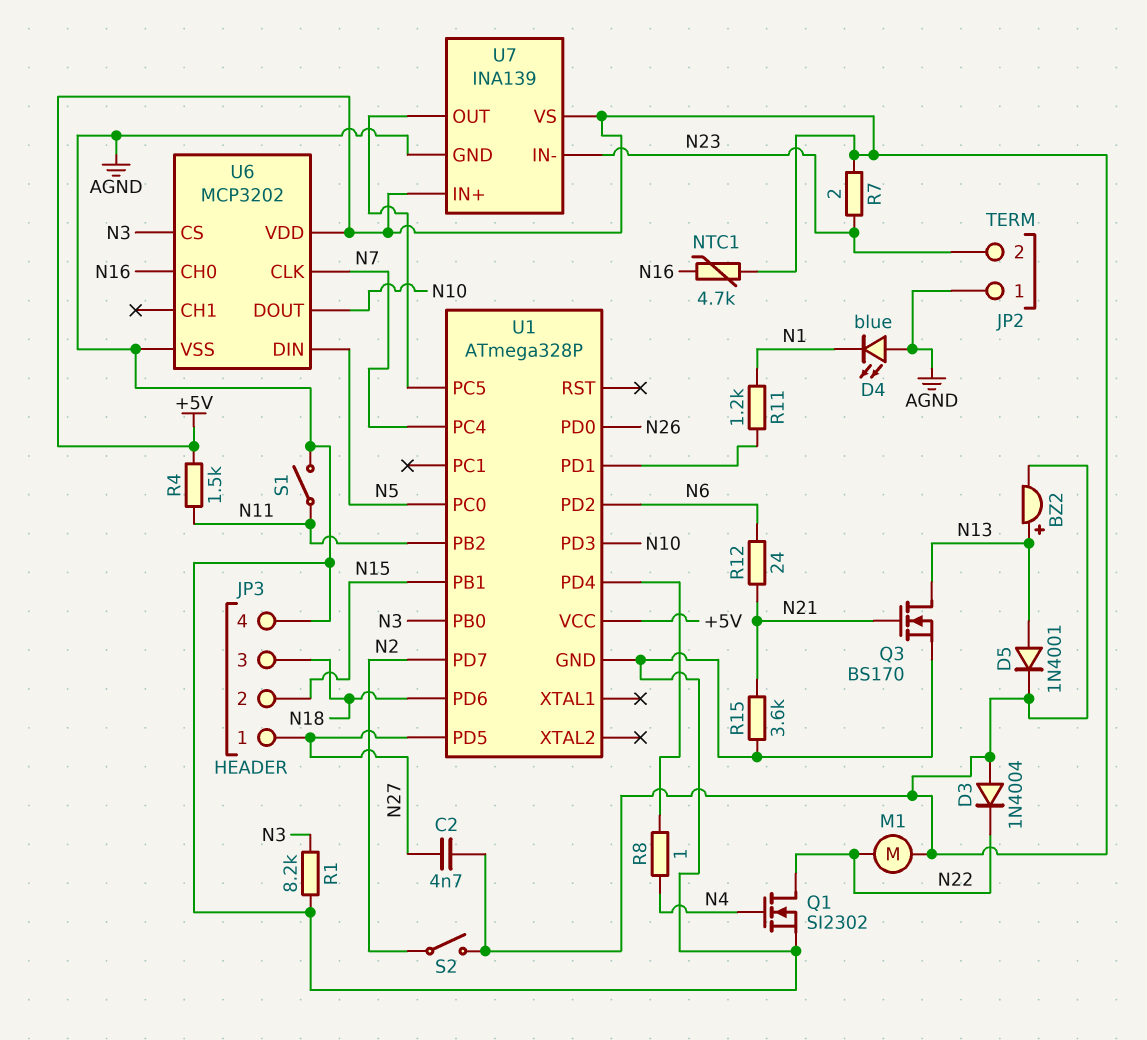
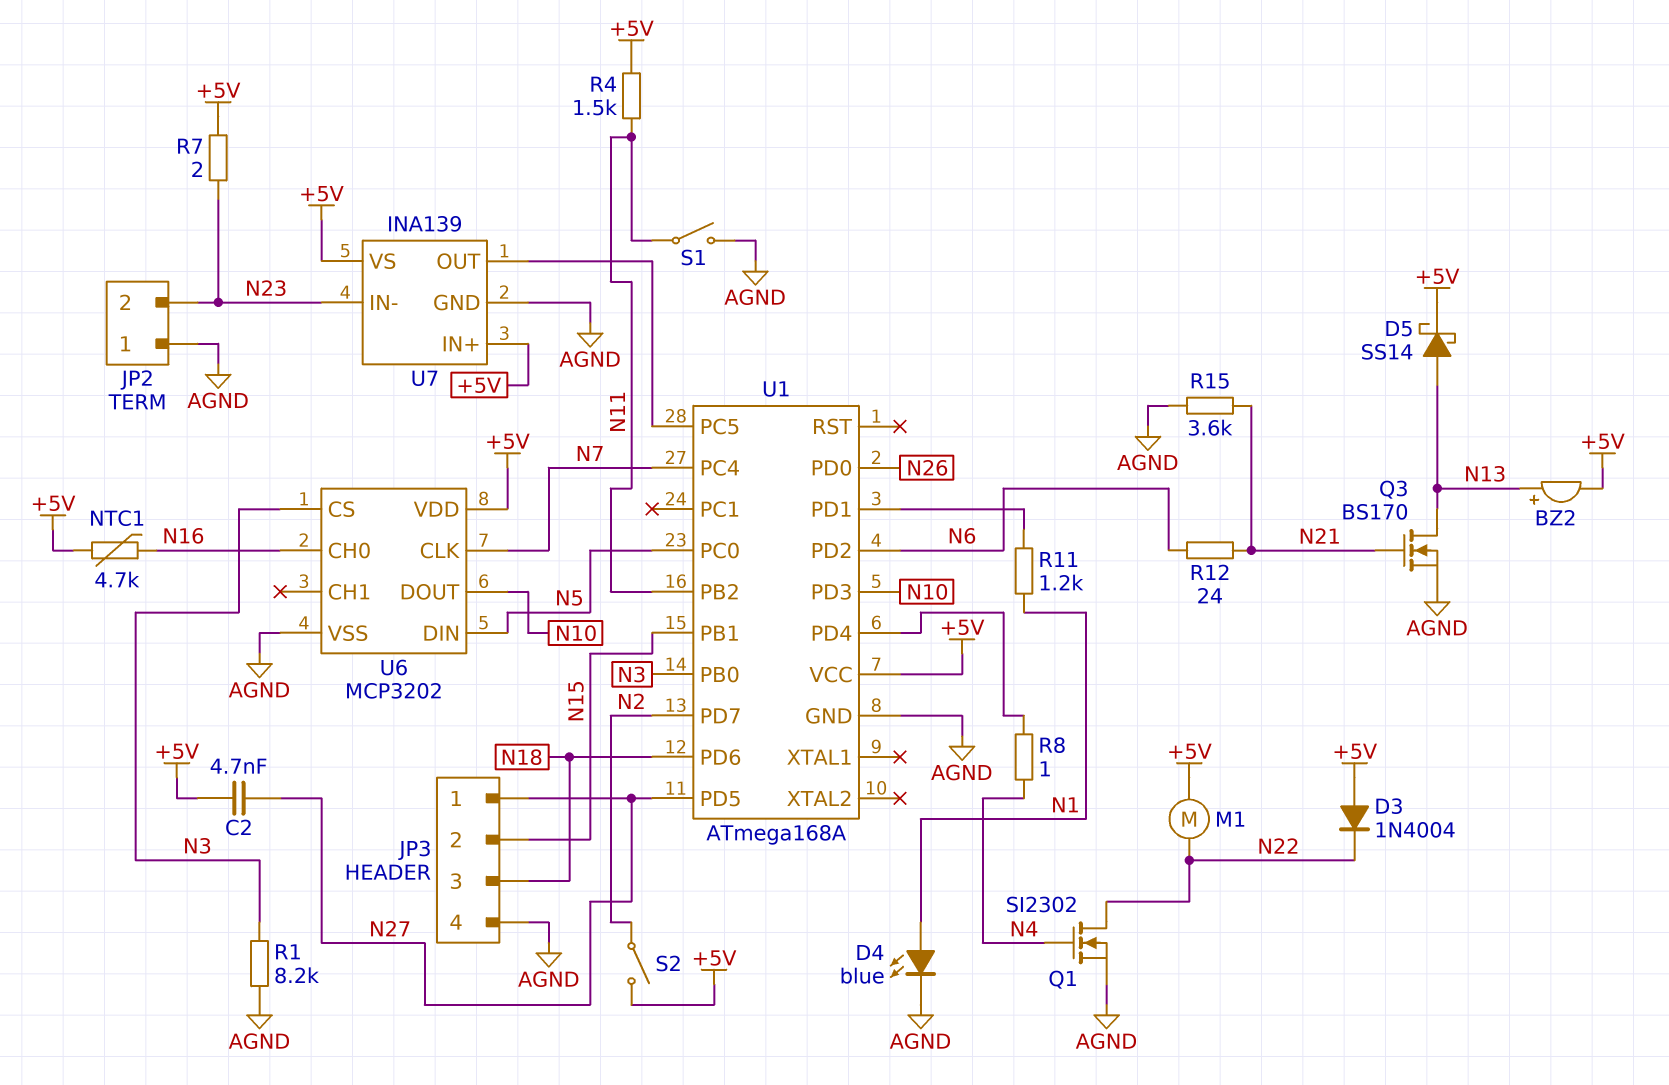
D4: LED blue (A AGND, K N1) -> LED blue (A N1, K AGND)
D5: diode 1N4001 (A N13, K +5V) -> schottky SS14 (A N13, K +5V)
U1: ATmega328P -> ATmega168A

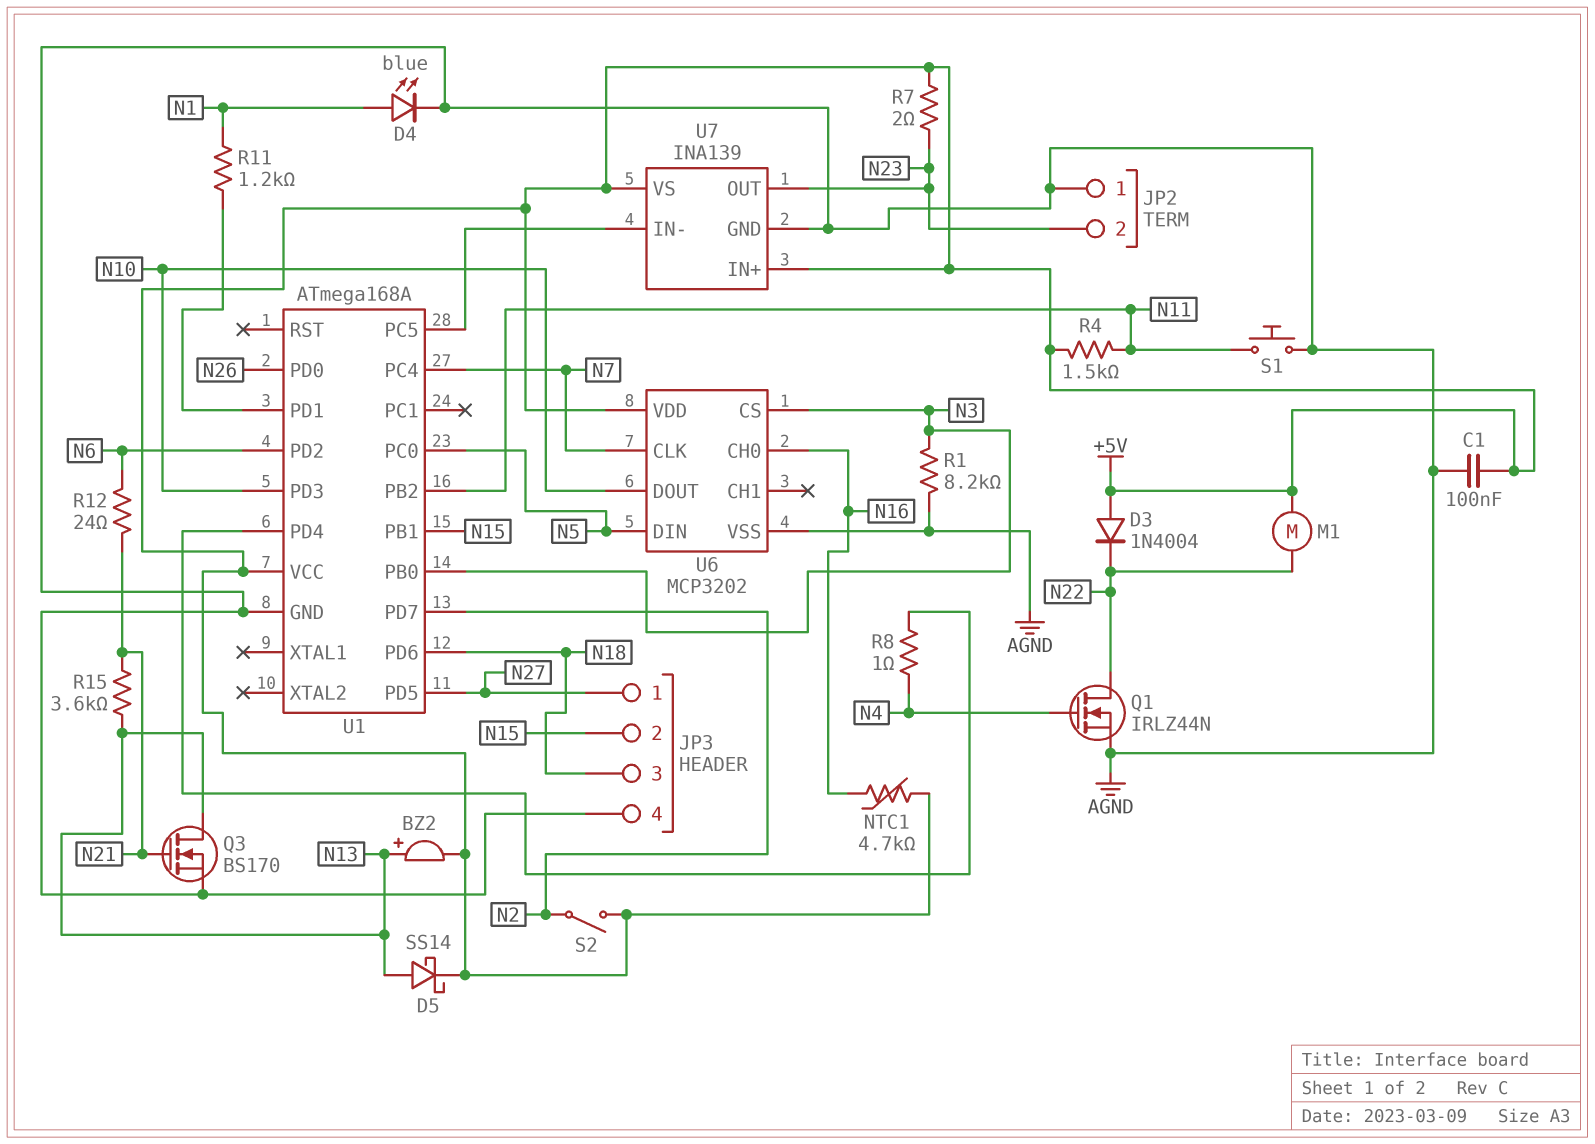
C1: none -> 100nF (+5V, AGND)
C2: 4.7nF (+5V, N27) -> none
Q1: NMOS SI2302 (G N4, D N22, S AGND) -> NMOS IRLZ44N (G N4, D N22, S AGND)
R15: 3.6k (AGND, N21) -> 3.6k (N13, N21)
S1: switch (AGND, N11) -> button (AGND, N11)
U7 pin IN-: N23 -> U1/PC5
U7 pin OUT: U1/PC5 -> N23

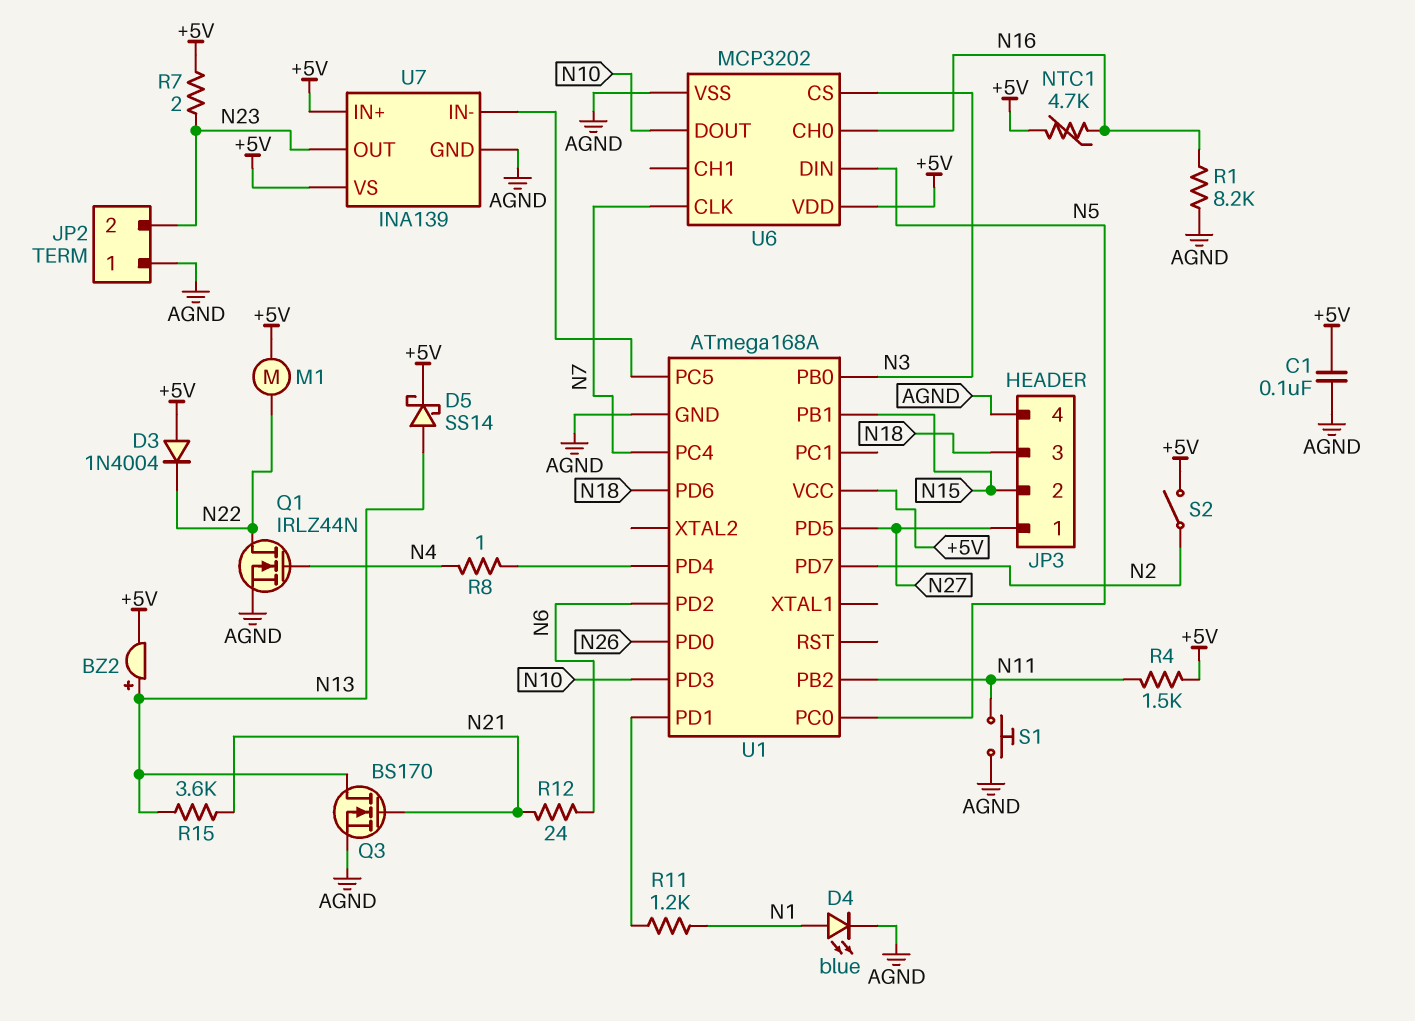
R1: 8.2k (AGND, N3) -> 8.2k (AGND, N16)

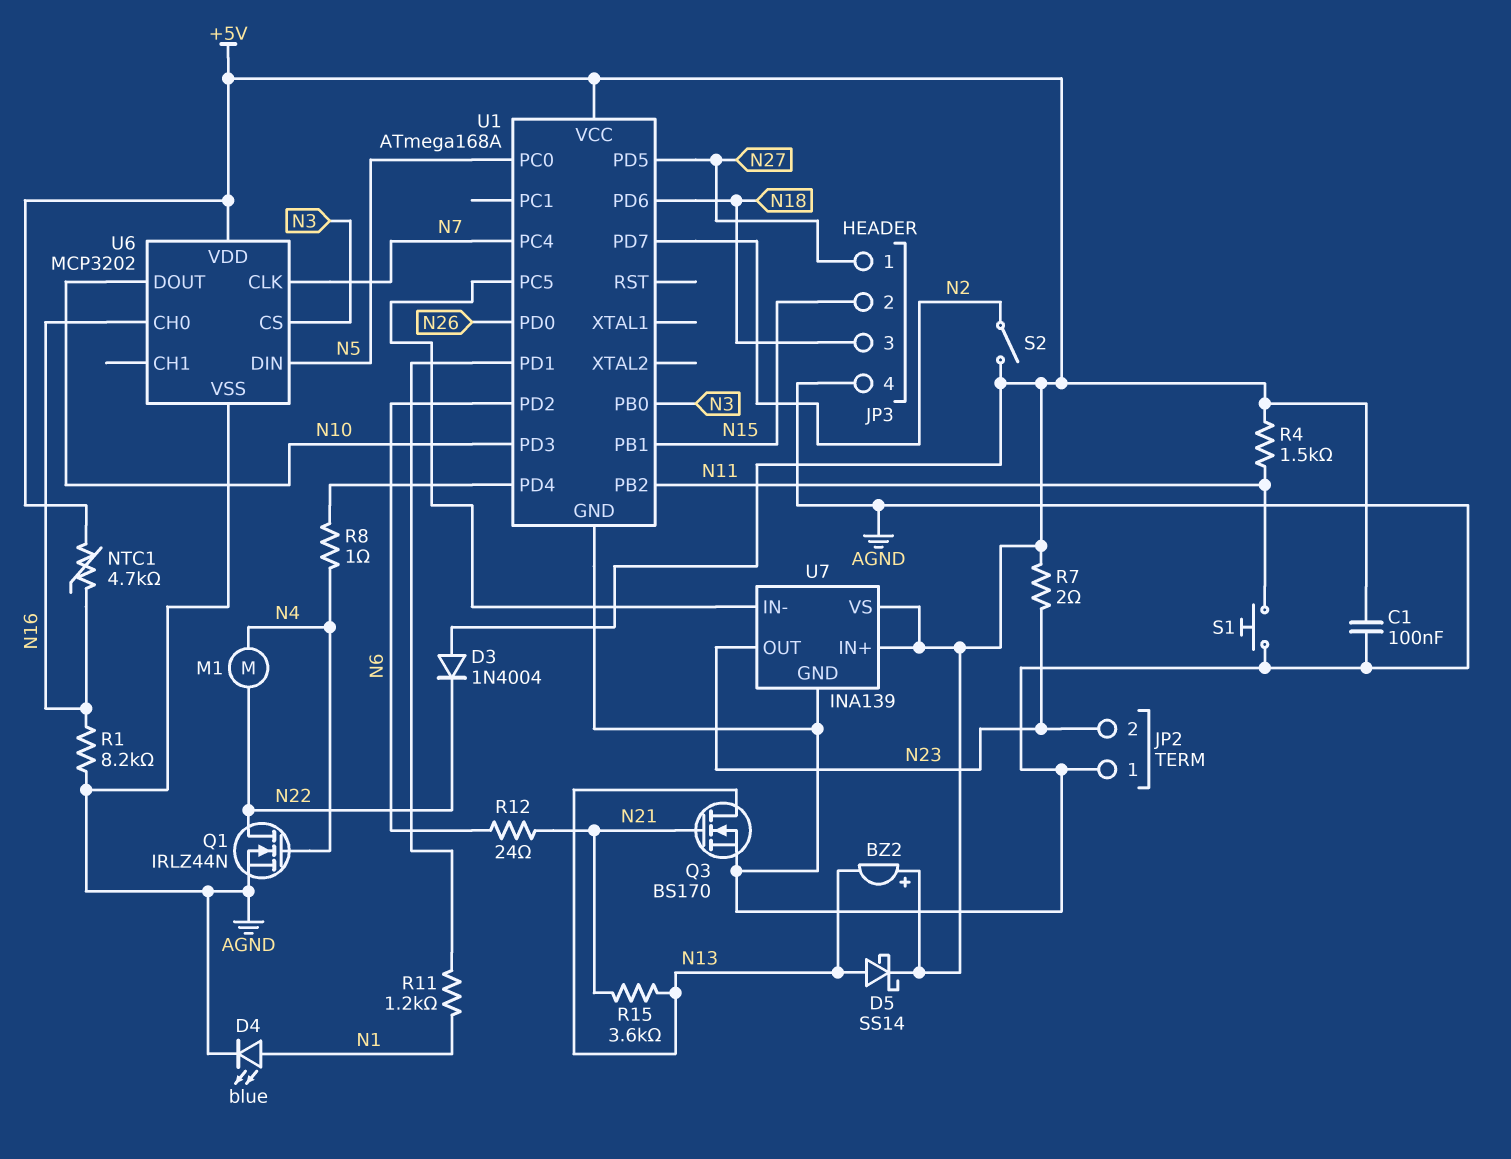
BZ2: buzzer (plus N13, minus +5V) -> buzzer (plus +5V, minus N13)
M1: motor (+5V, N22) -> motor (N4, N22)

